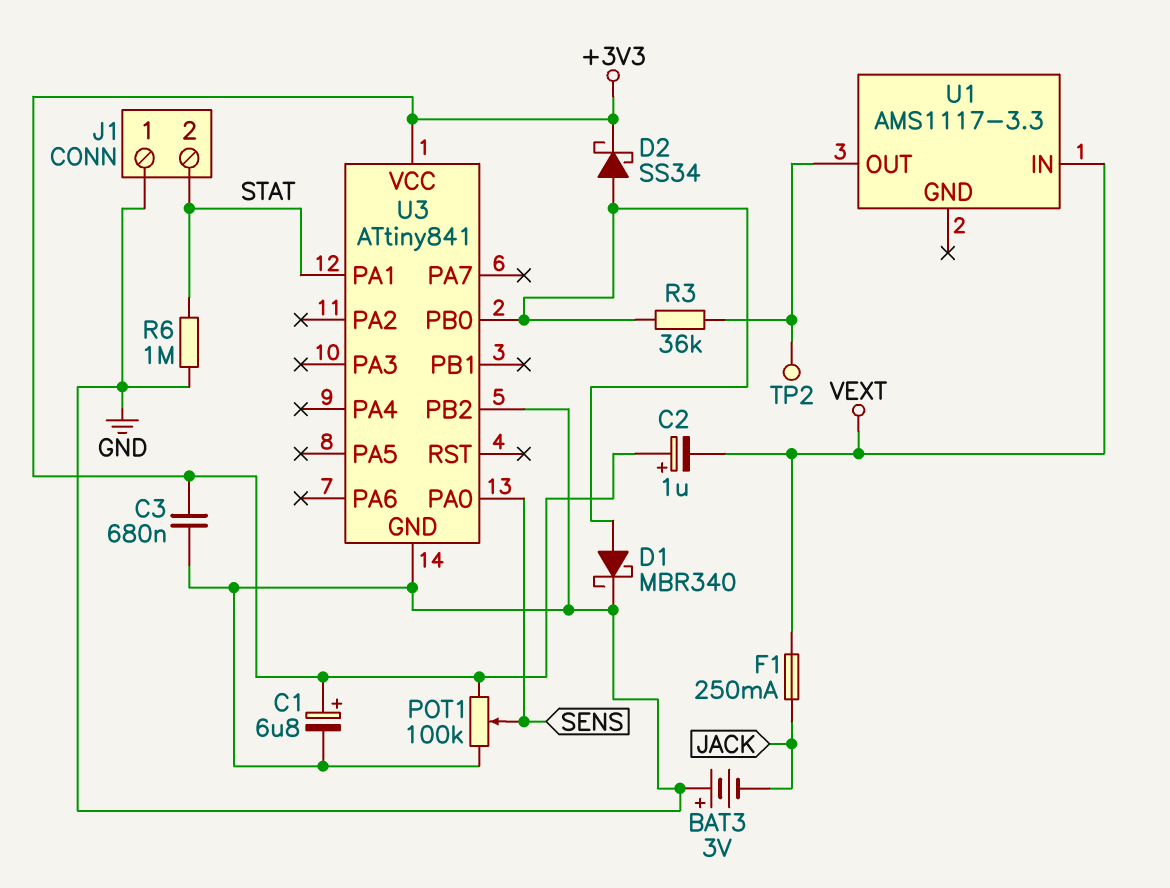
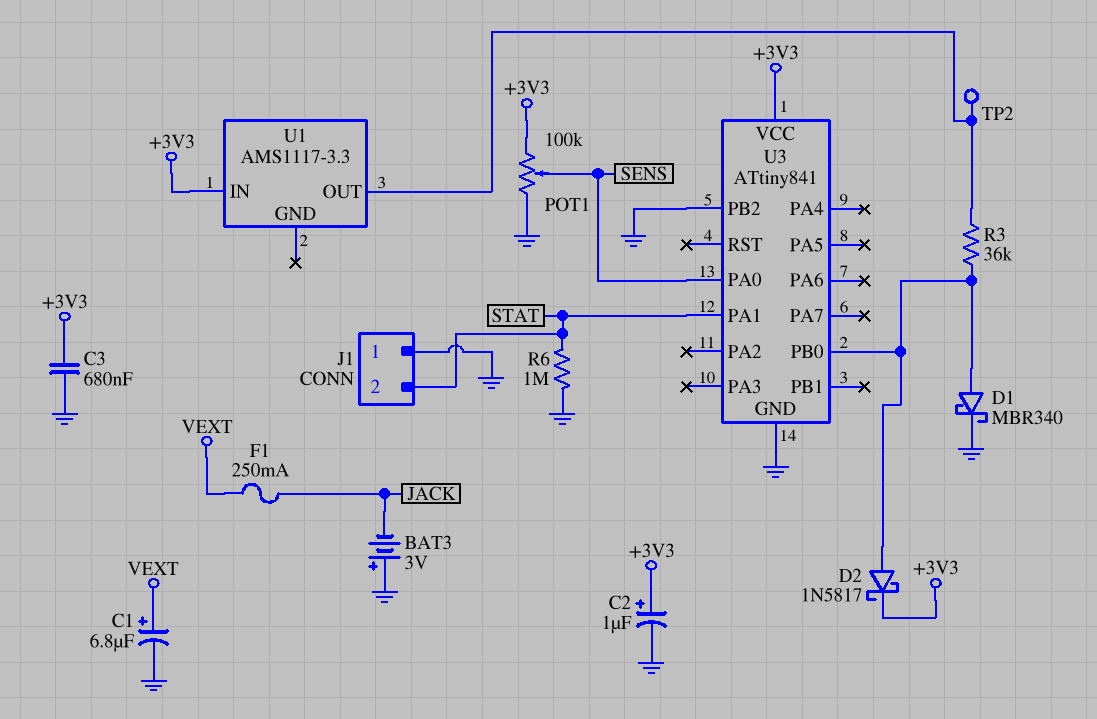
C1: 6.8uF (plus +3V3, minus GND) -> 6.8uF (plus VEXT, minus GND)
C2: 1uF (plus +3V3, minus VEXT) -> 1uF (plus +3V3, minus GND)
D2: schottky SS34 (A U3/PB0, K +3V3) -> schottky 1N5817 (A U3/PB0, K +3V3)
U1 pin IN: VEXT -> +3V3

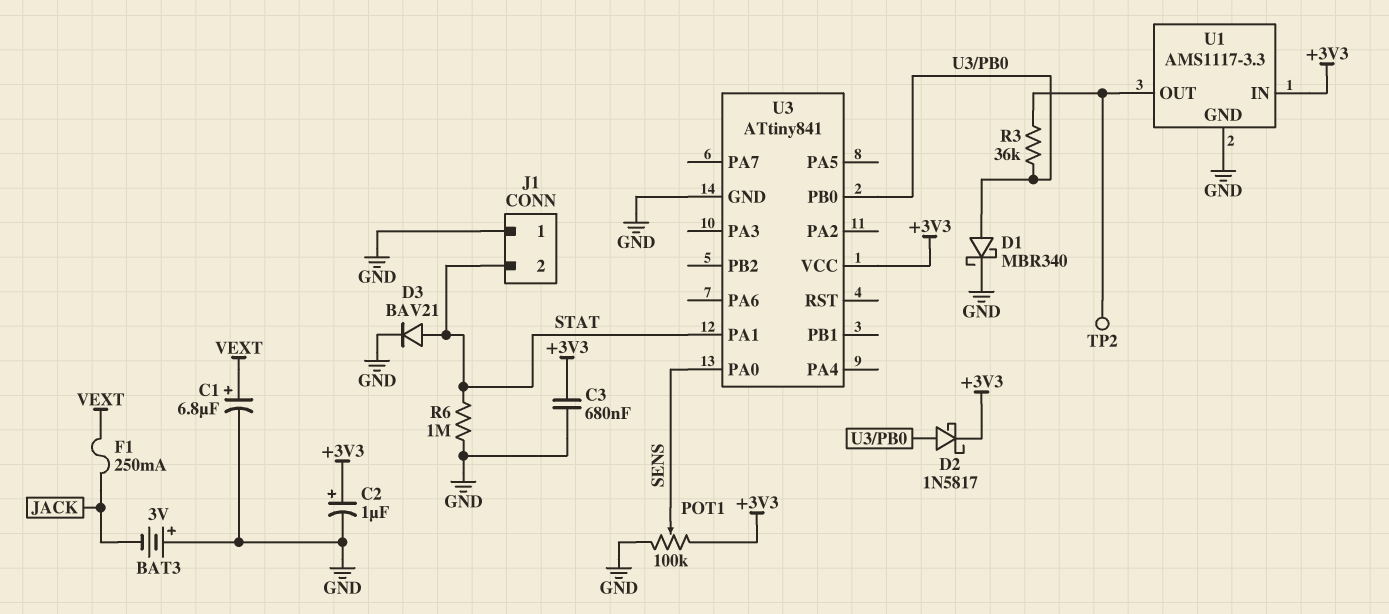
D3: none -> diode BAV21 (A STAT, K GND)
U1 pin GND: none -> GND
U3 pin PB2: GND -> none

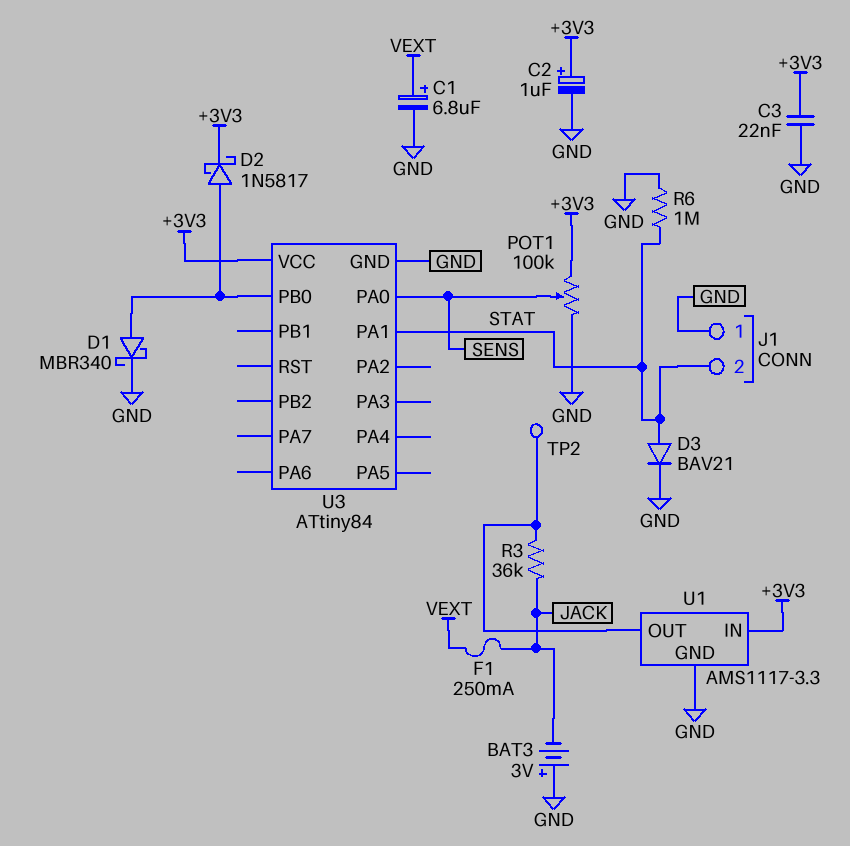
C3: 680nF (+3V3, GND) -> 22nF (+3V3, GND)
R3: 36k (U1/OUT, U3/PB0) -> 36k (JACK, U1/OUT)
U3: ATtiny841 -> ATtiny84

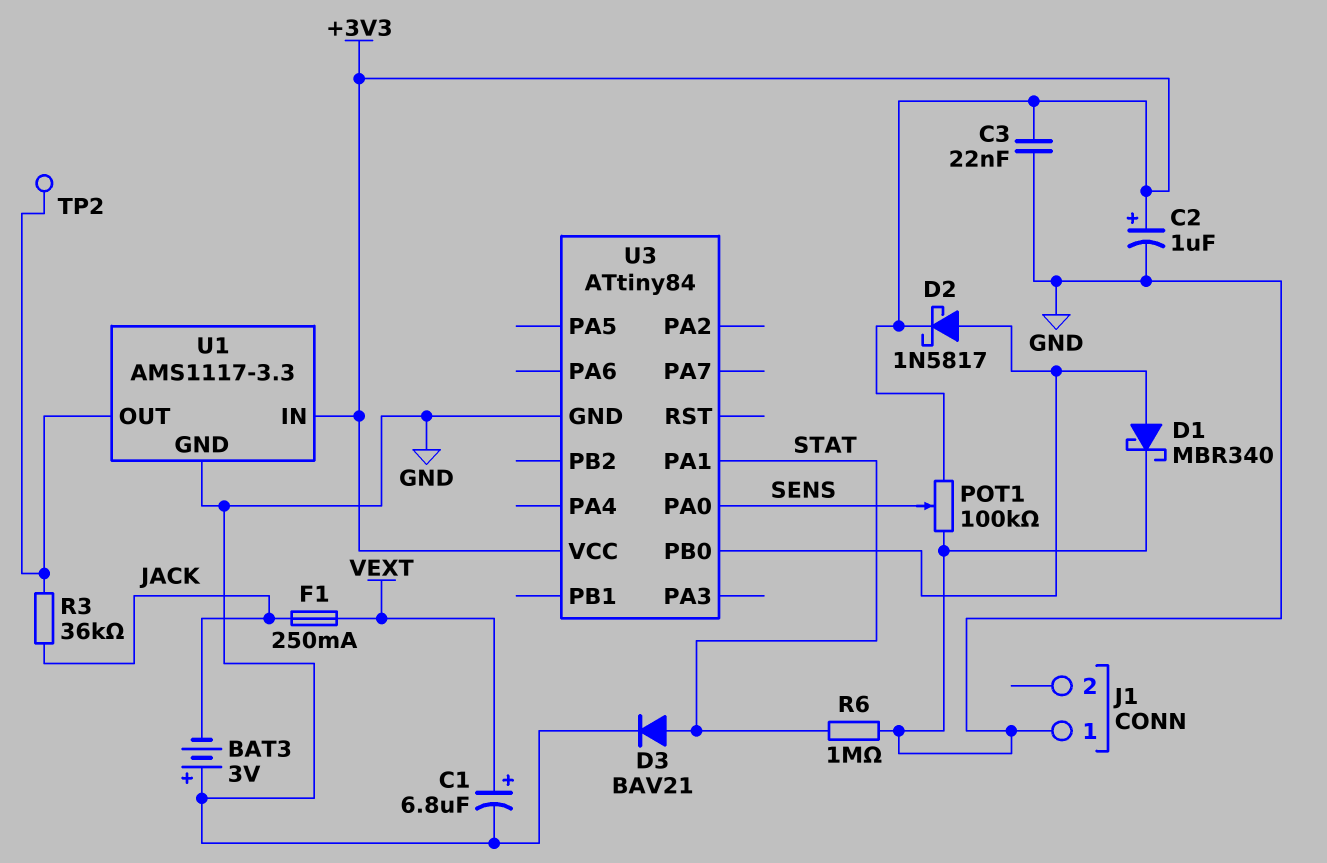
J1 pin 2: STAT -> none

